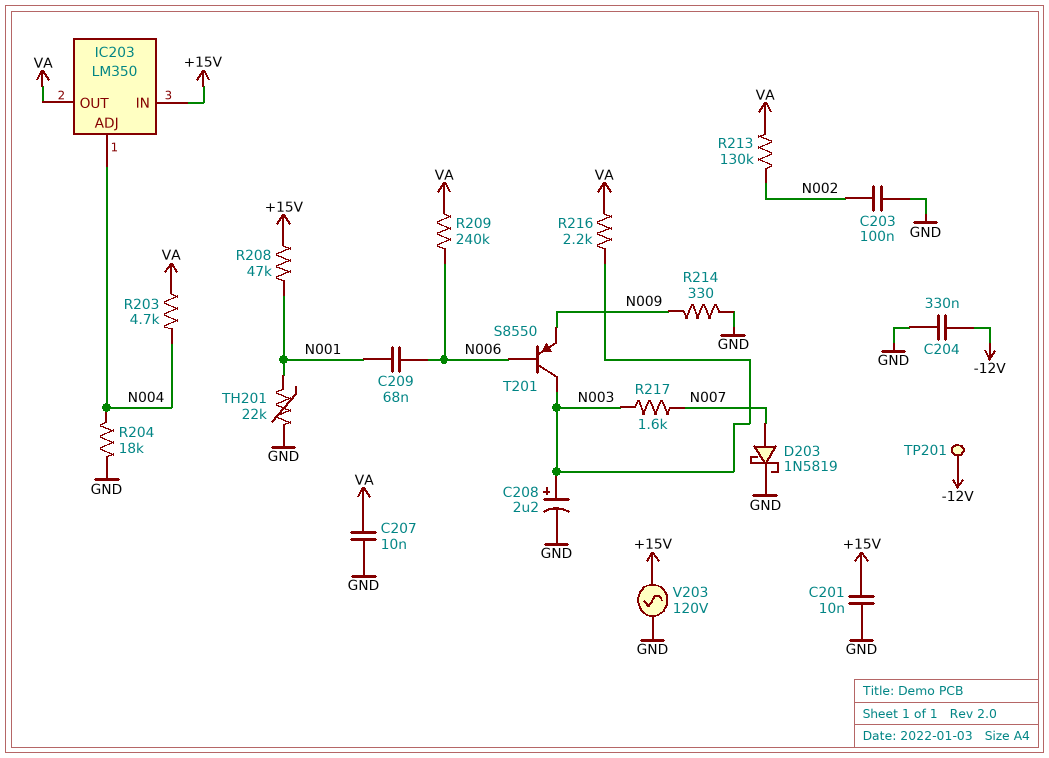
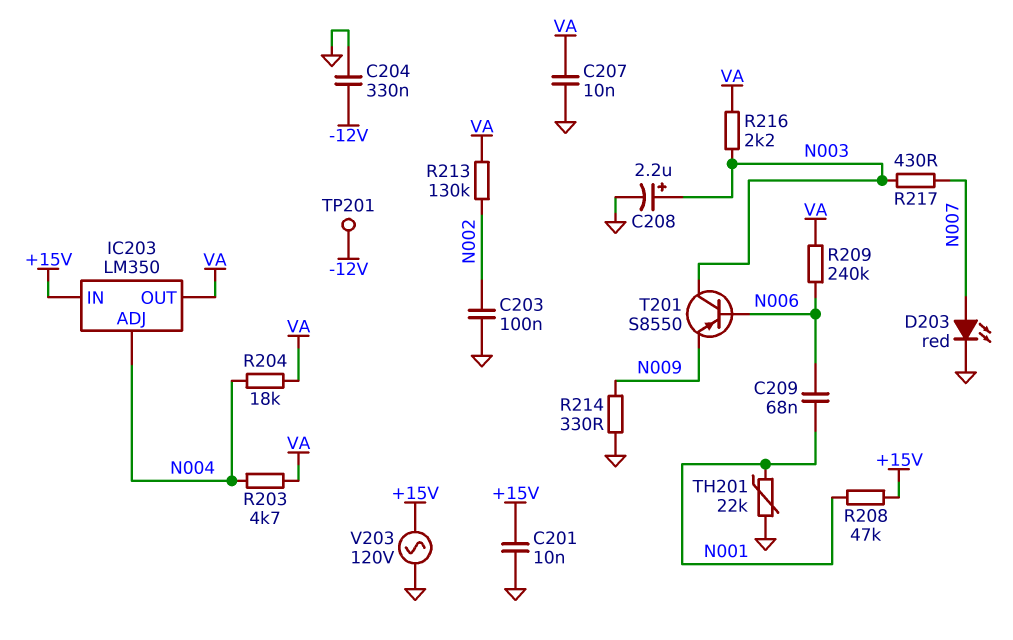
D203: schottky 1N5819 (A N007, K GND) -> LED red (A N007, K GND)
R204: 18k (GND, N004) -> 18k (N004, VA)
R217: 1.6k (N003, N007) -> 430 (N003, N007)

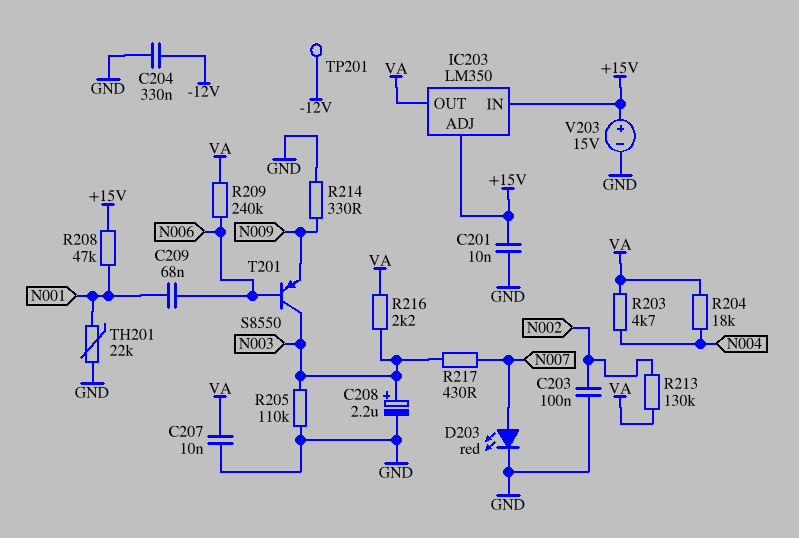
IC203 pin ADJ: N004 -> +15V
R205: none -> 110k (GND, N003)
V203: AC 120V (+15V, GND) -> 15V (plus +15V, minus GND)

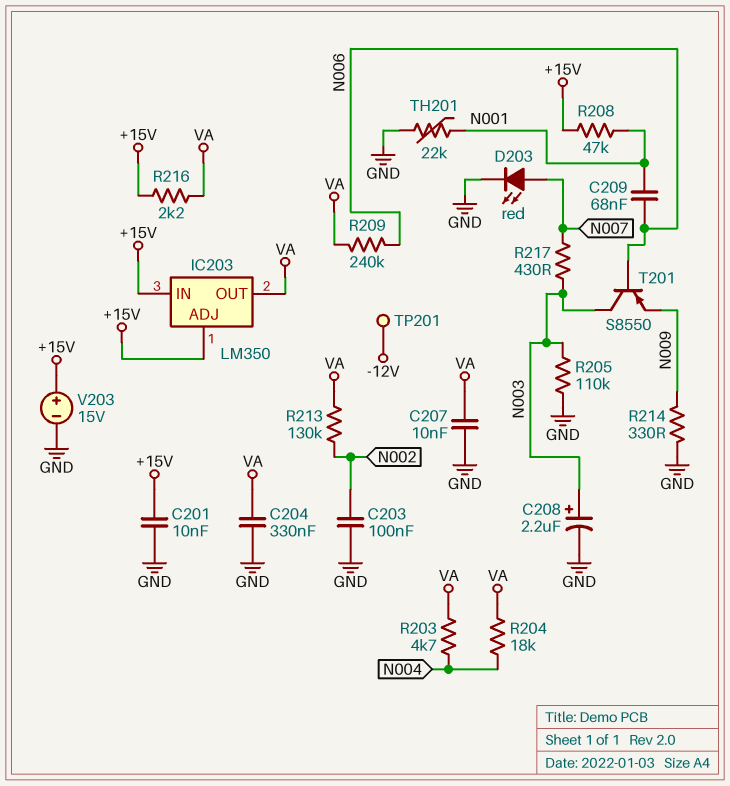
C204: 330nF (-12V, GND) -> 330nF (GND, VA)
R216: 2.2k (N003, VA) -> 2.2k (+15V, VA)

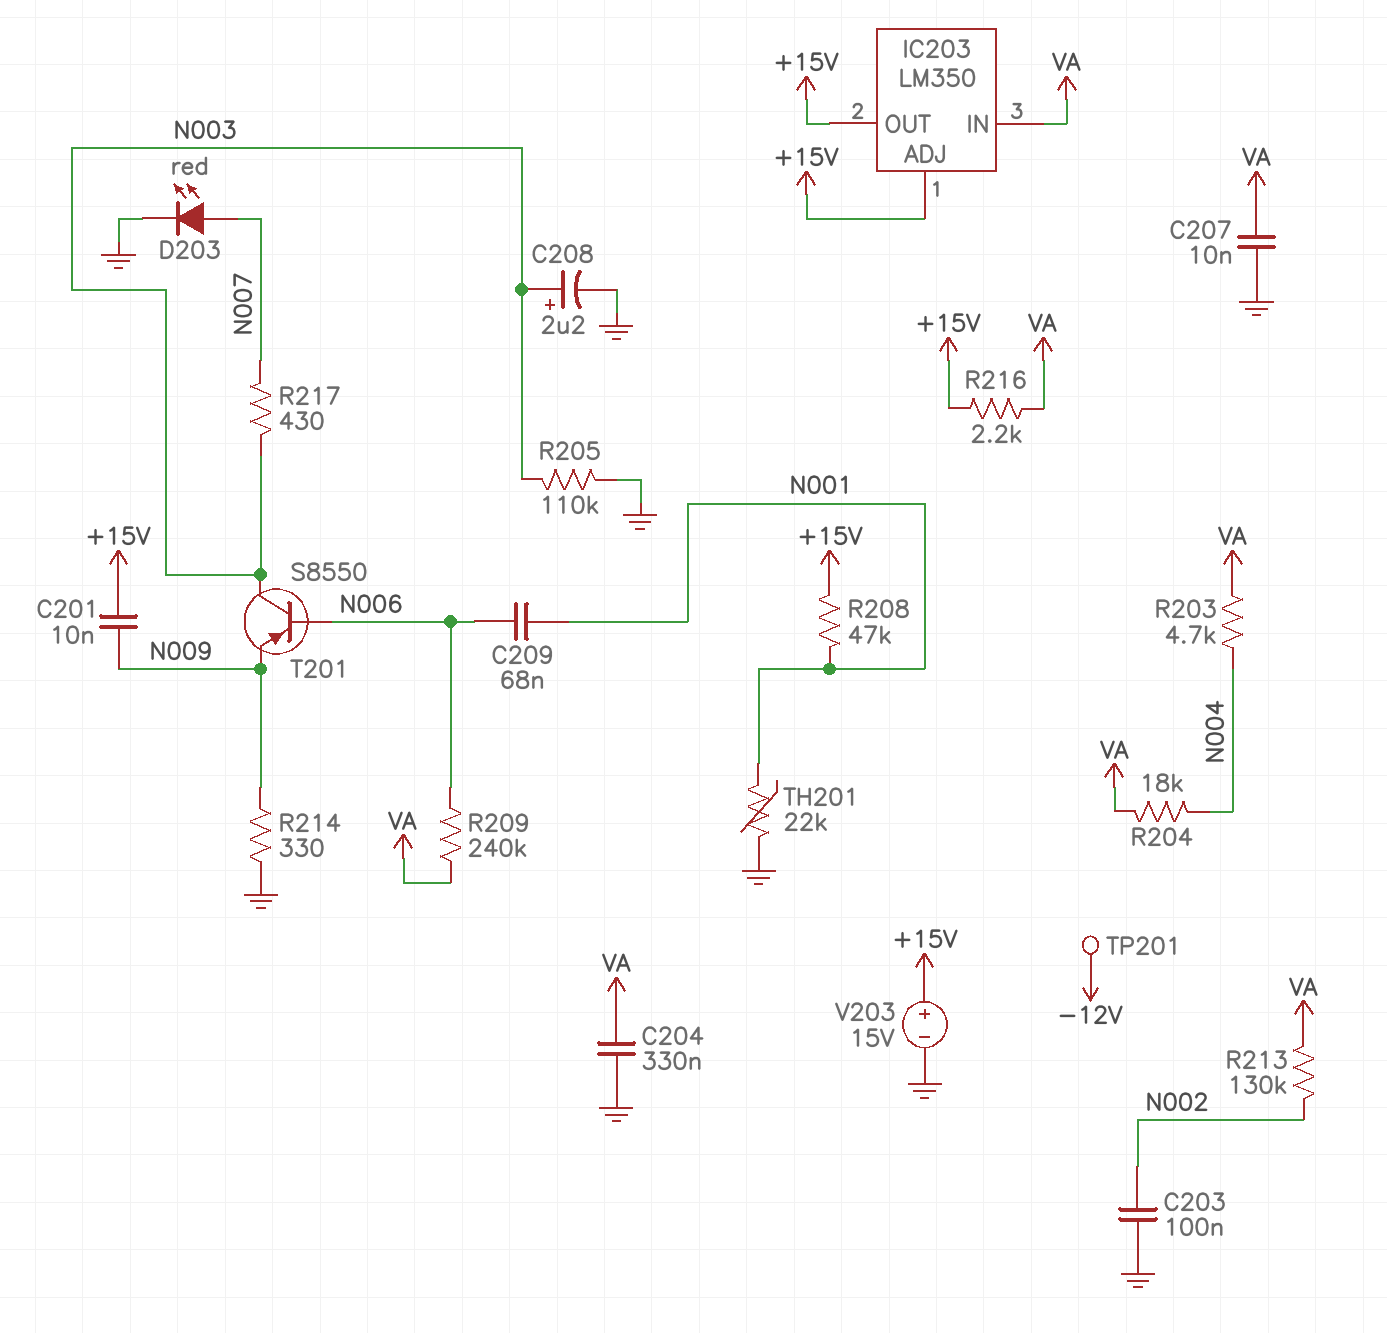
C201: 10nF (+15V, GND) -> 10nF (+15V, N009)
IC203 pin IN: +15V -> VA
IC203 pin OUT: VA -> +15V

